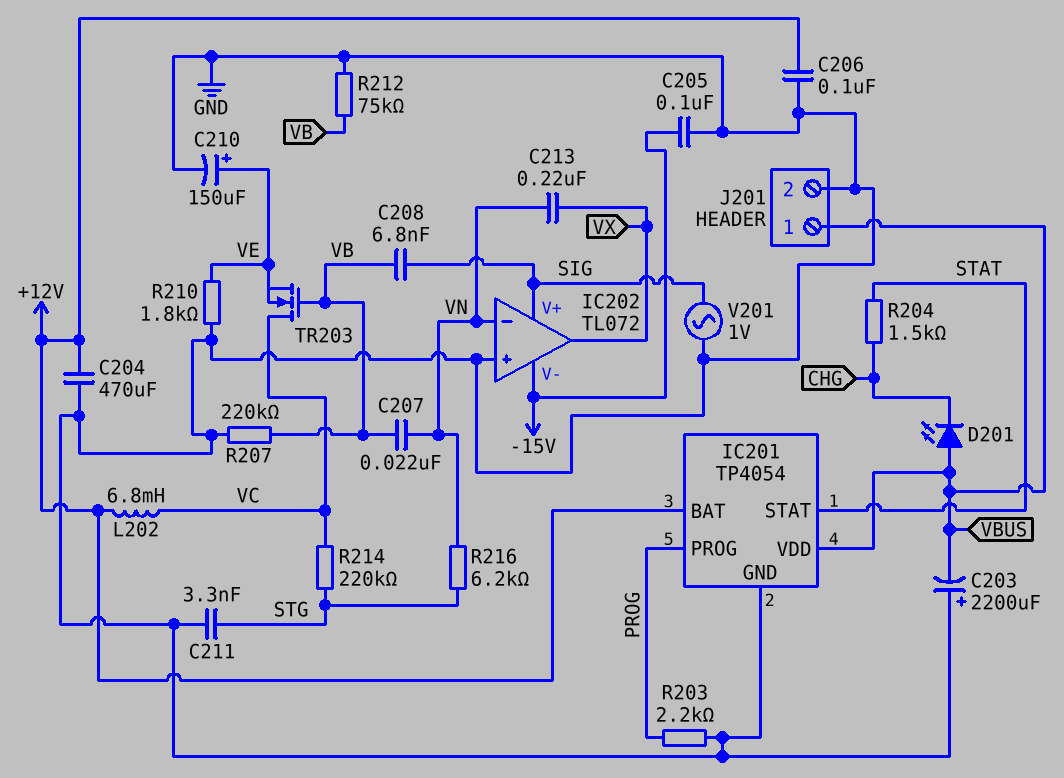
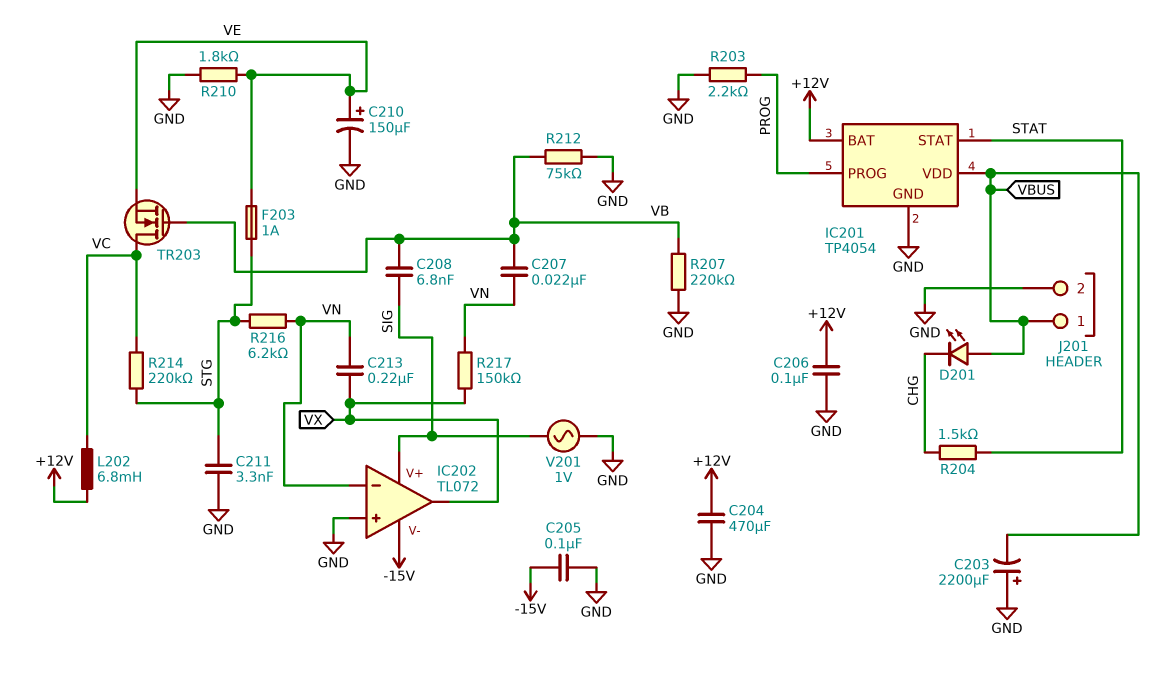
F203: none -> 1A (STG, VE)
R217: none -> 150k (VN, VX)

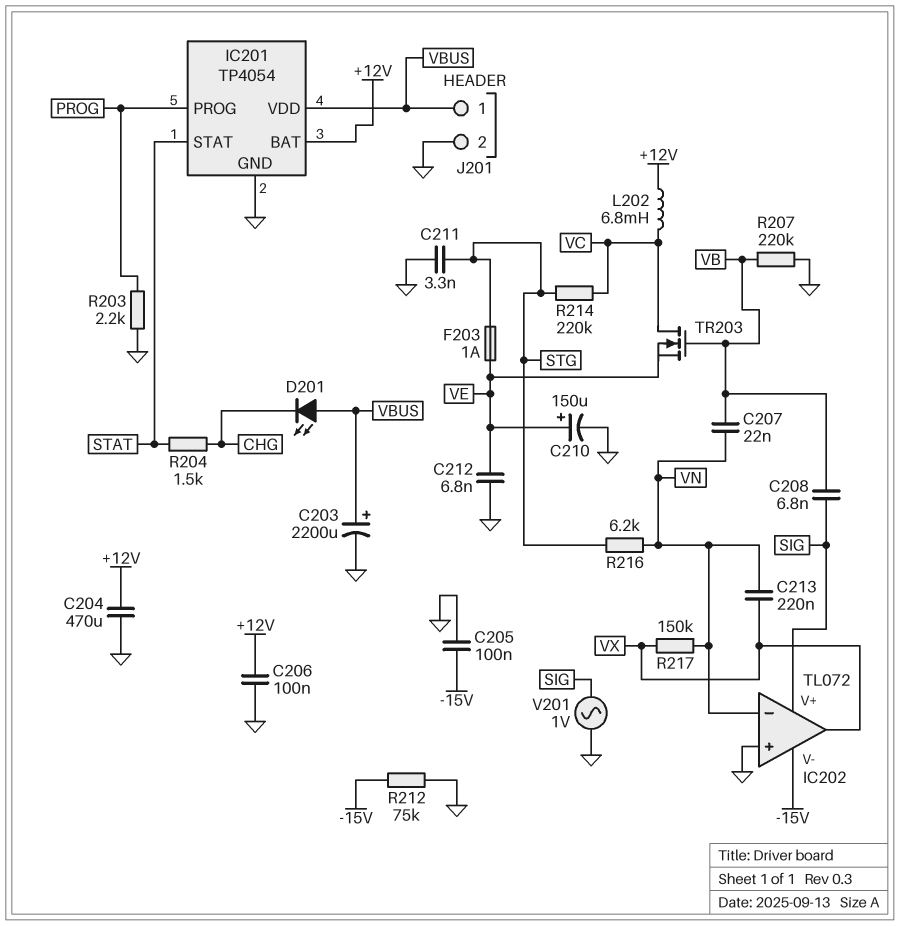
C203: 2200uF (plus GND, minus VBUS) -> 2200uF (plus VBUS, minus GND)
C212: none -> 6.8nF (GND, VE)
R210: 1.8k (GND, VE) -> none
R212: 75k (GND, VB) -> 75k (-15V, GND)

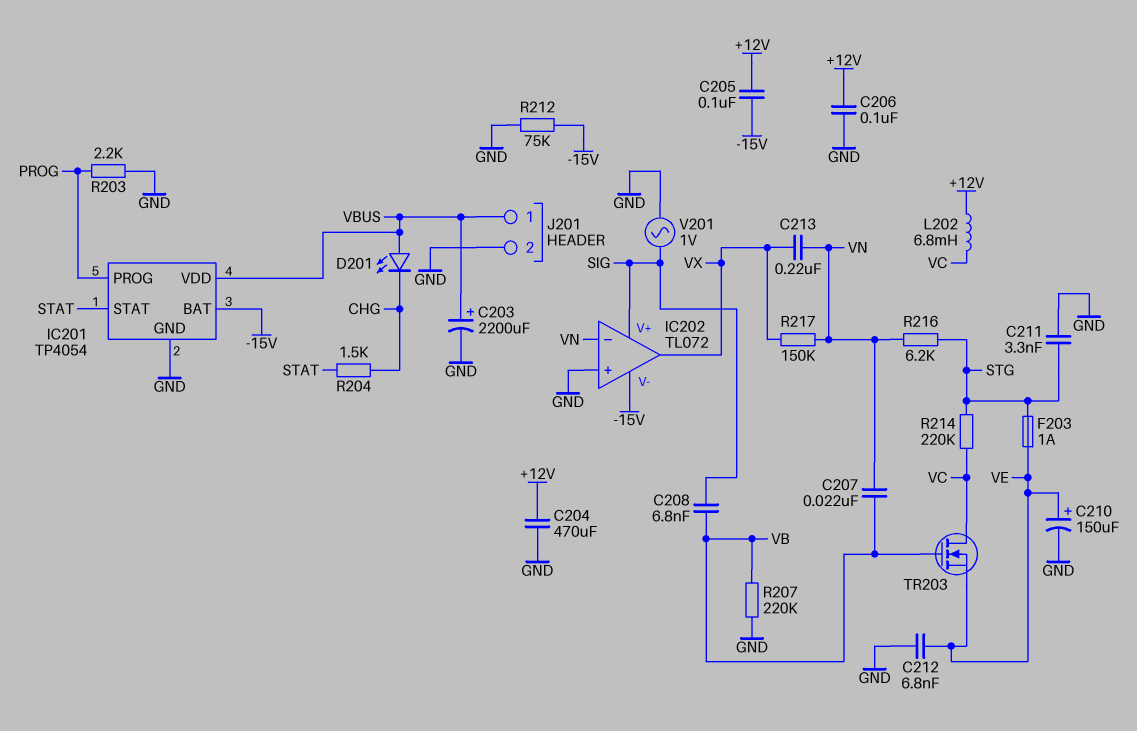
C205: 100nF (-15V, GND) -> 100nF (+12V, -15V)
IC201 pin BAT: +12V -> -15V

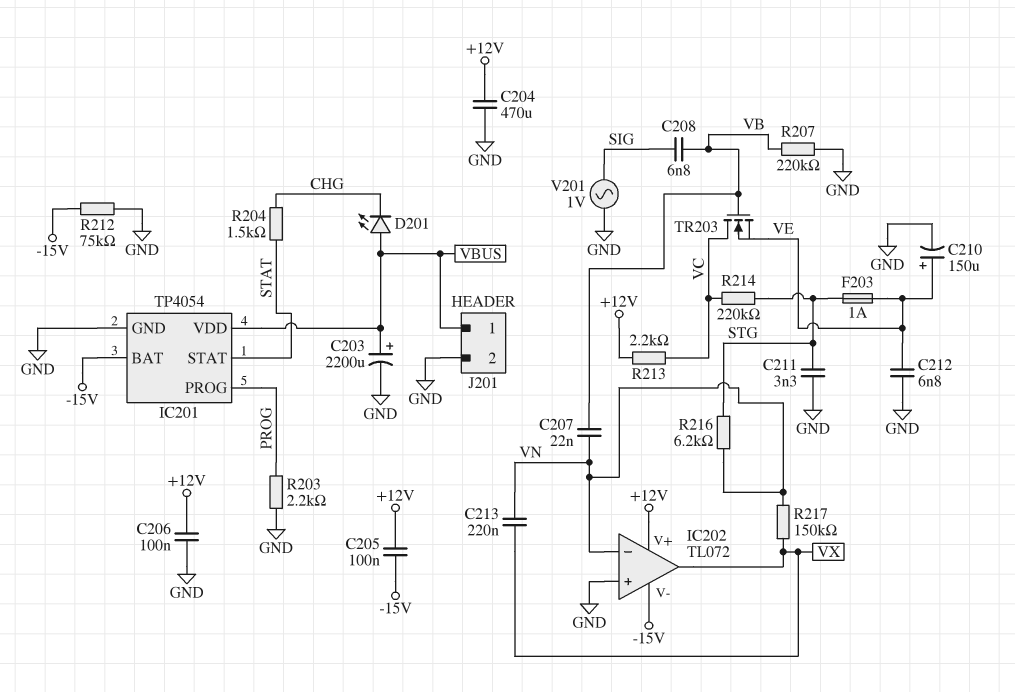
IC202 pin V+: SIG -> +12V
L202: 6.8mH (+12V, VC) -> none
R213: none -> 2.2k (+12V, VC)

